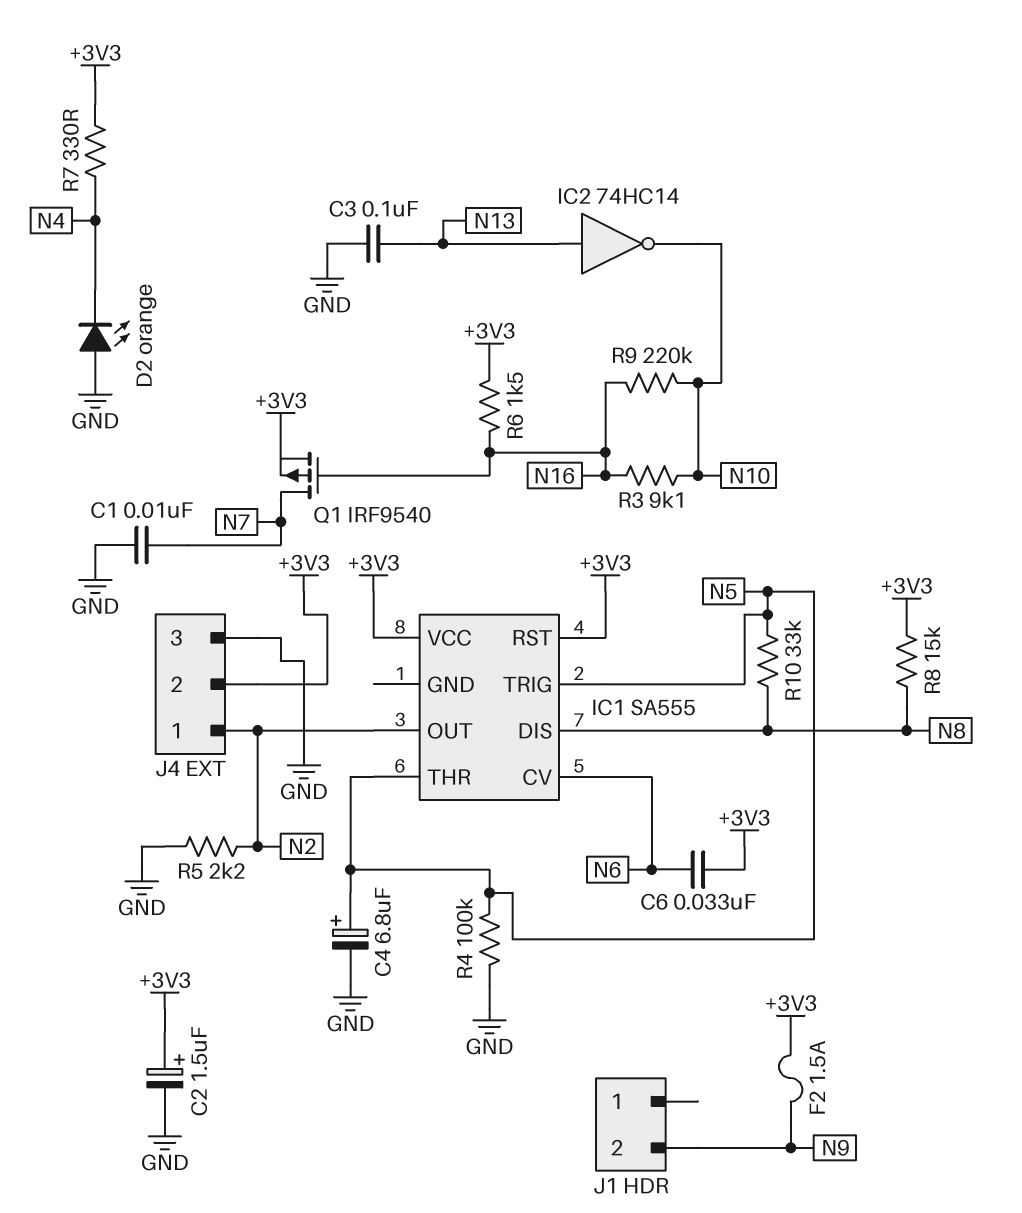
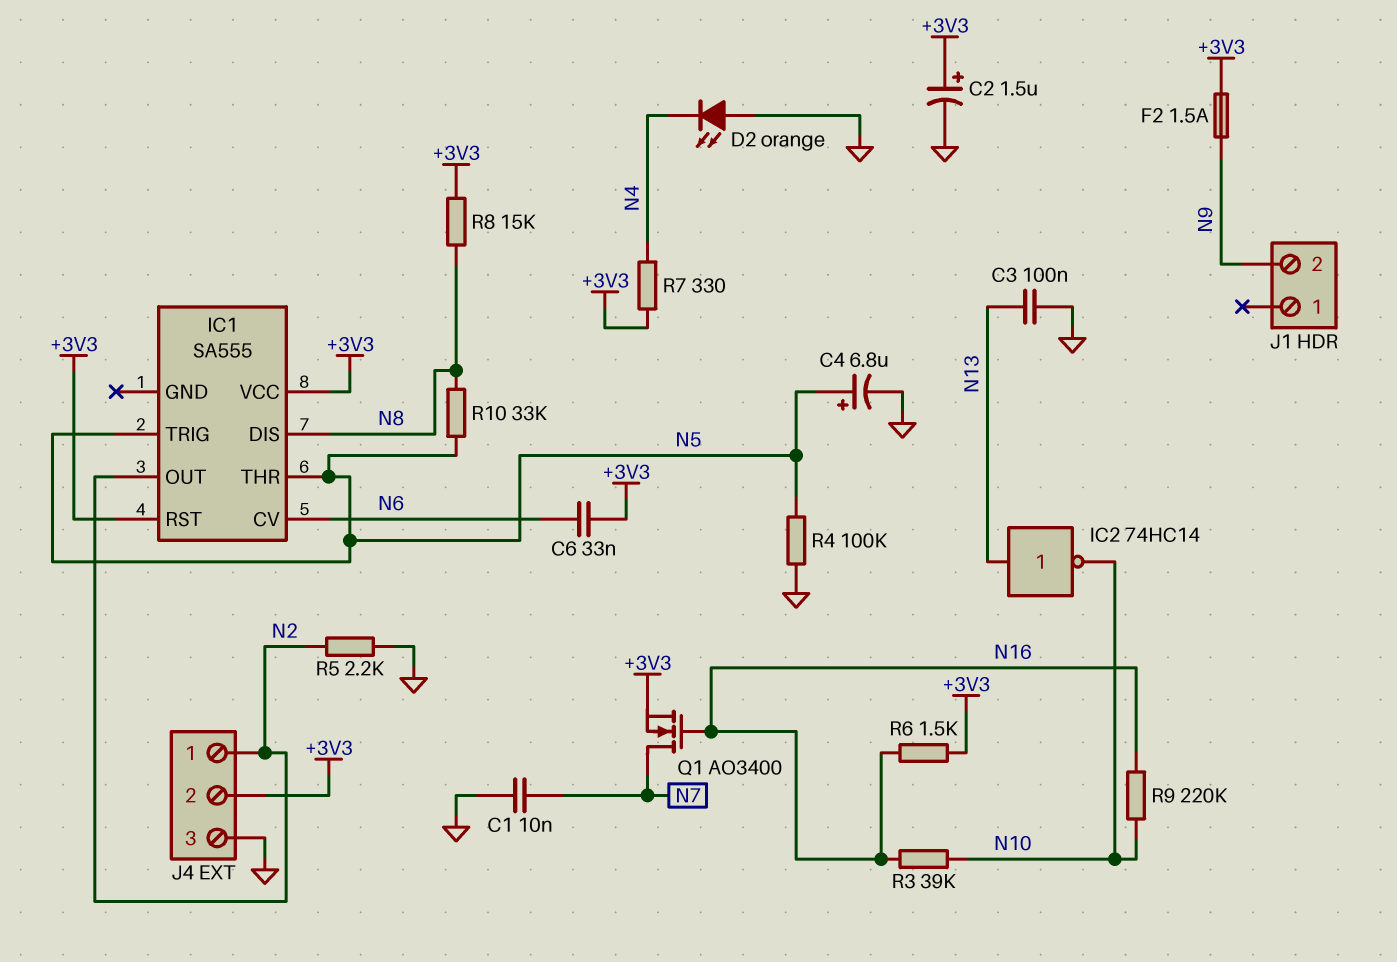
Q1: PMOS IRF9540 (G N16, D N7, S +3V3) -> NMOS AO3400 (G N16, D N7, S +3V3)
R3: 9.1k (N10, N16) -> 39k (N10, N16)

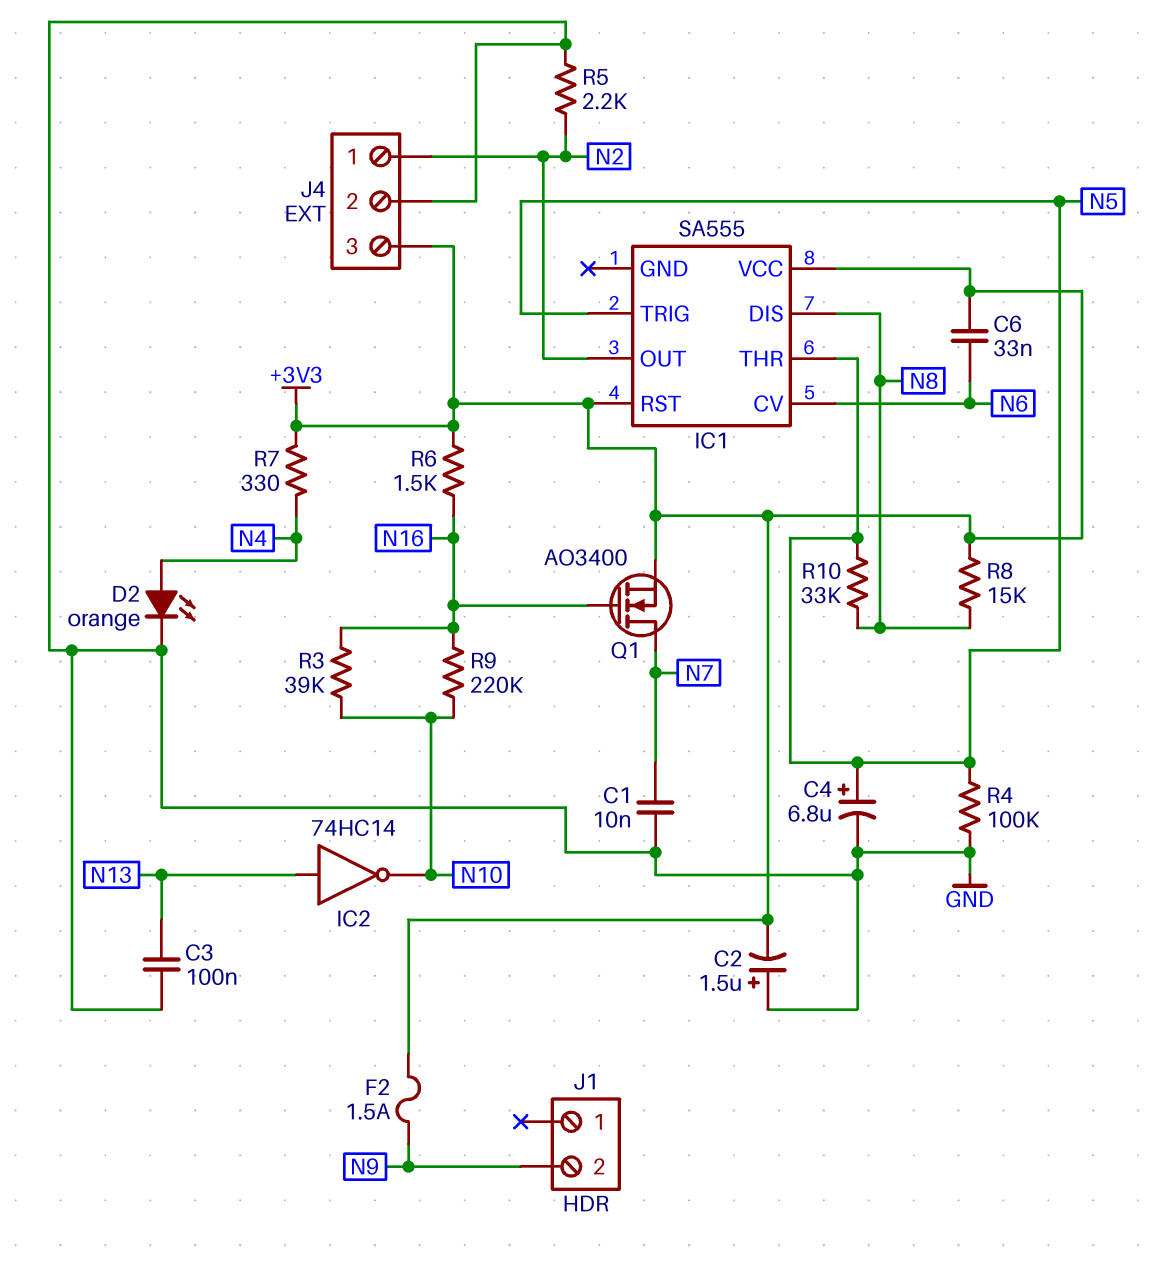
C2: 1.5uF (plus +3V3, minus GND) -> 1.5uF (plus GND, minus +3V3)
D2: LED orange (A GND, K N4) -> LED orange (A N4, K GND)
J4 pin 2: +3V3 -> GND
J4 pin 3: GND -> +3V3

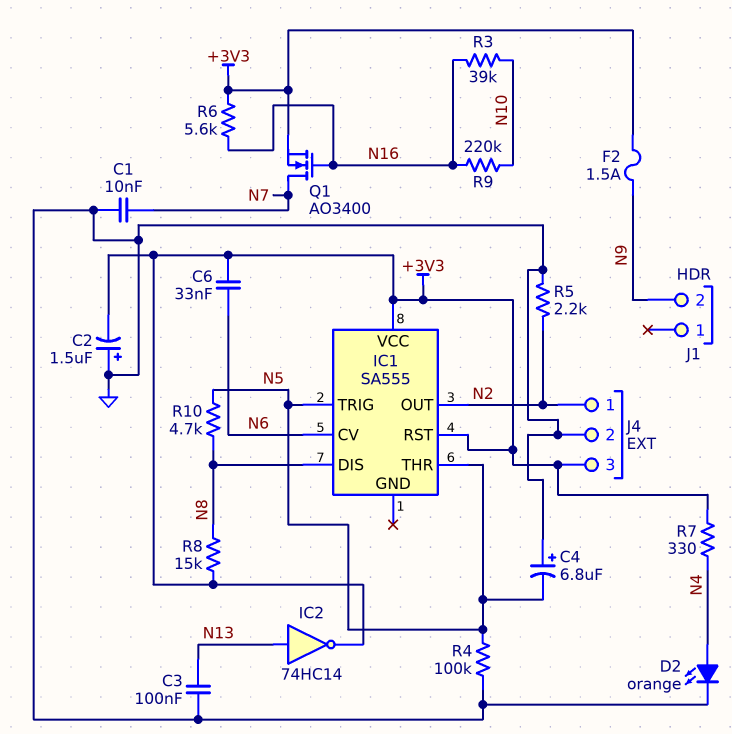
C4: 6.8uF (plus N5, minus GND) -> 6.8uF (plus GND, minus N5)
IC2: NOT 74HC14 (in N13, out N10) -> NOT 74HC14 (in N13, out +3V3)
R6: 1.5k (+3V3, N16) -> 5.6k (+3V3, N16)
R10: 33k (N5, N8) -> 4.7k (N5, N8)

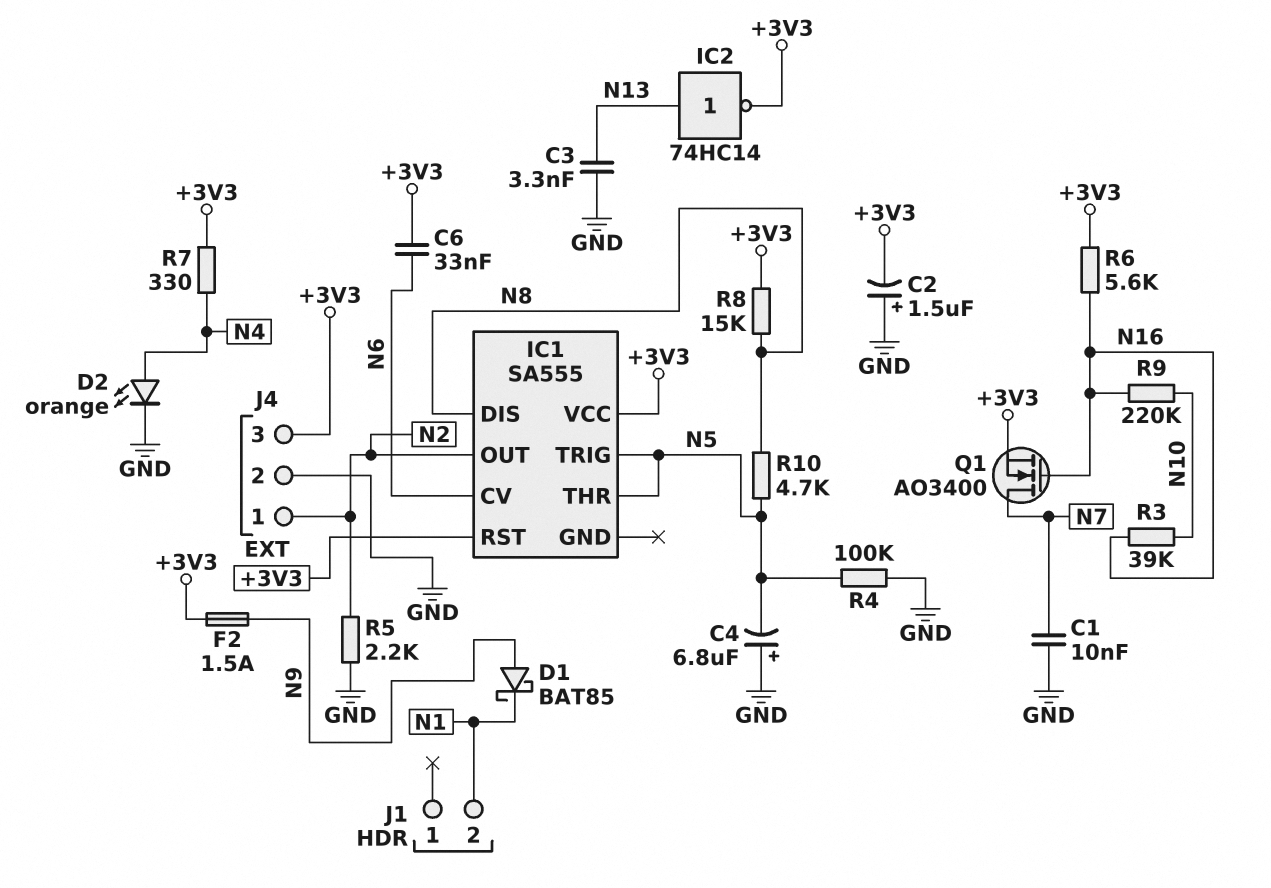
C3: 100nF (GND, N13) -> 3.3nF (GND, N13)
D1: none -> schottky BAT85 (A N9, K N1)
J1 pin 2: N9 -> N1

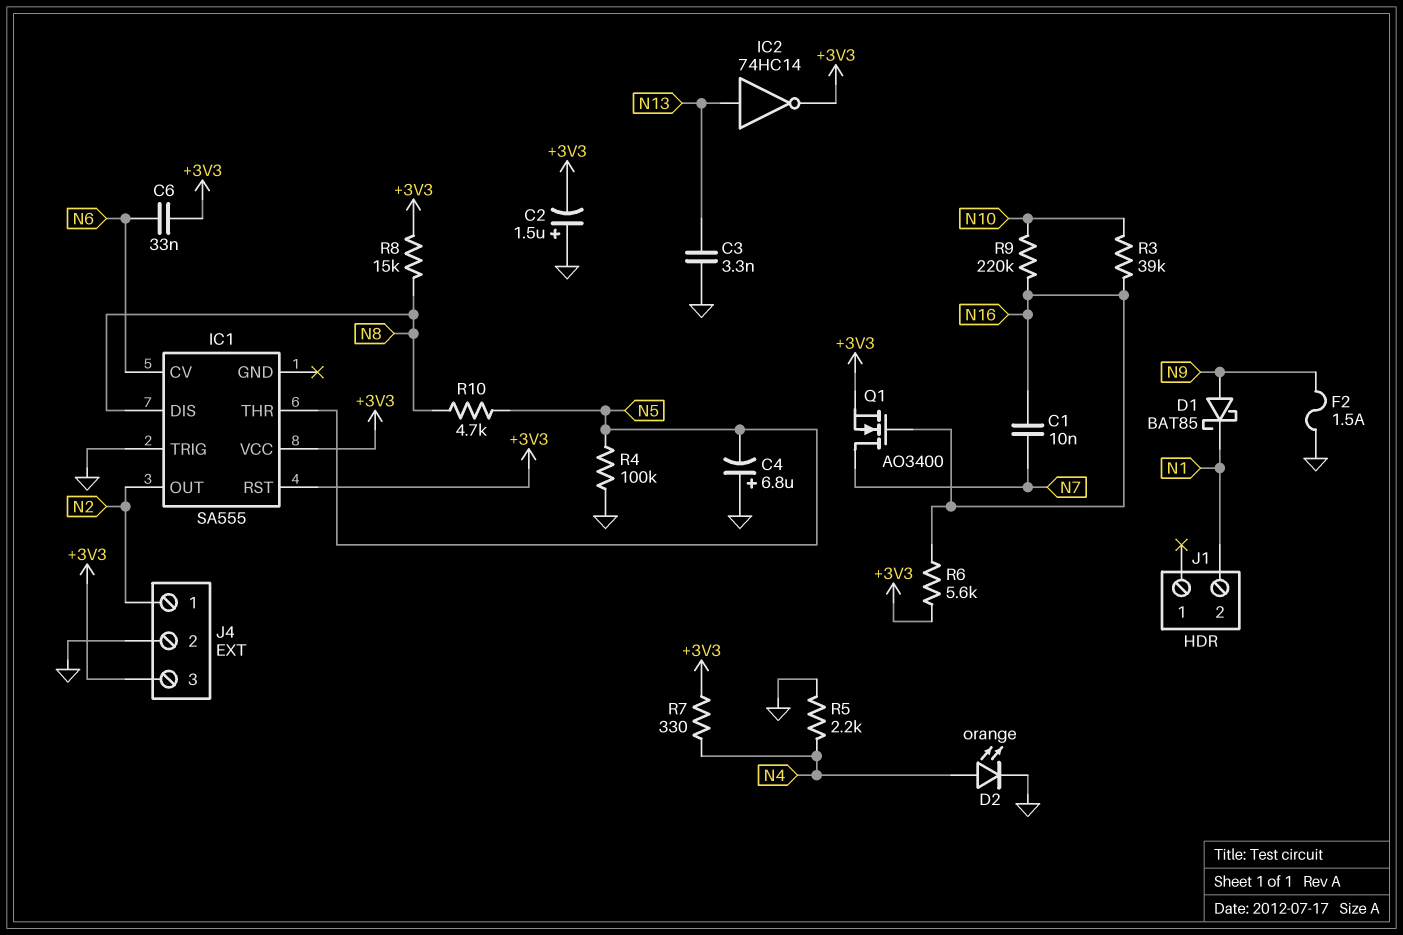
C1: 10nF (GND, N7) -> 10nF (N7, N16)
F2: 1.5A (+3V3, N9) -> 1.5A (GND, N9)
IC1 pin TRIG: N5 -> GND
R5: 2.2k (GND, N2) -> 2.2k (GND, N4)

